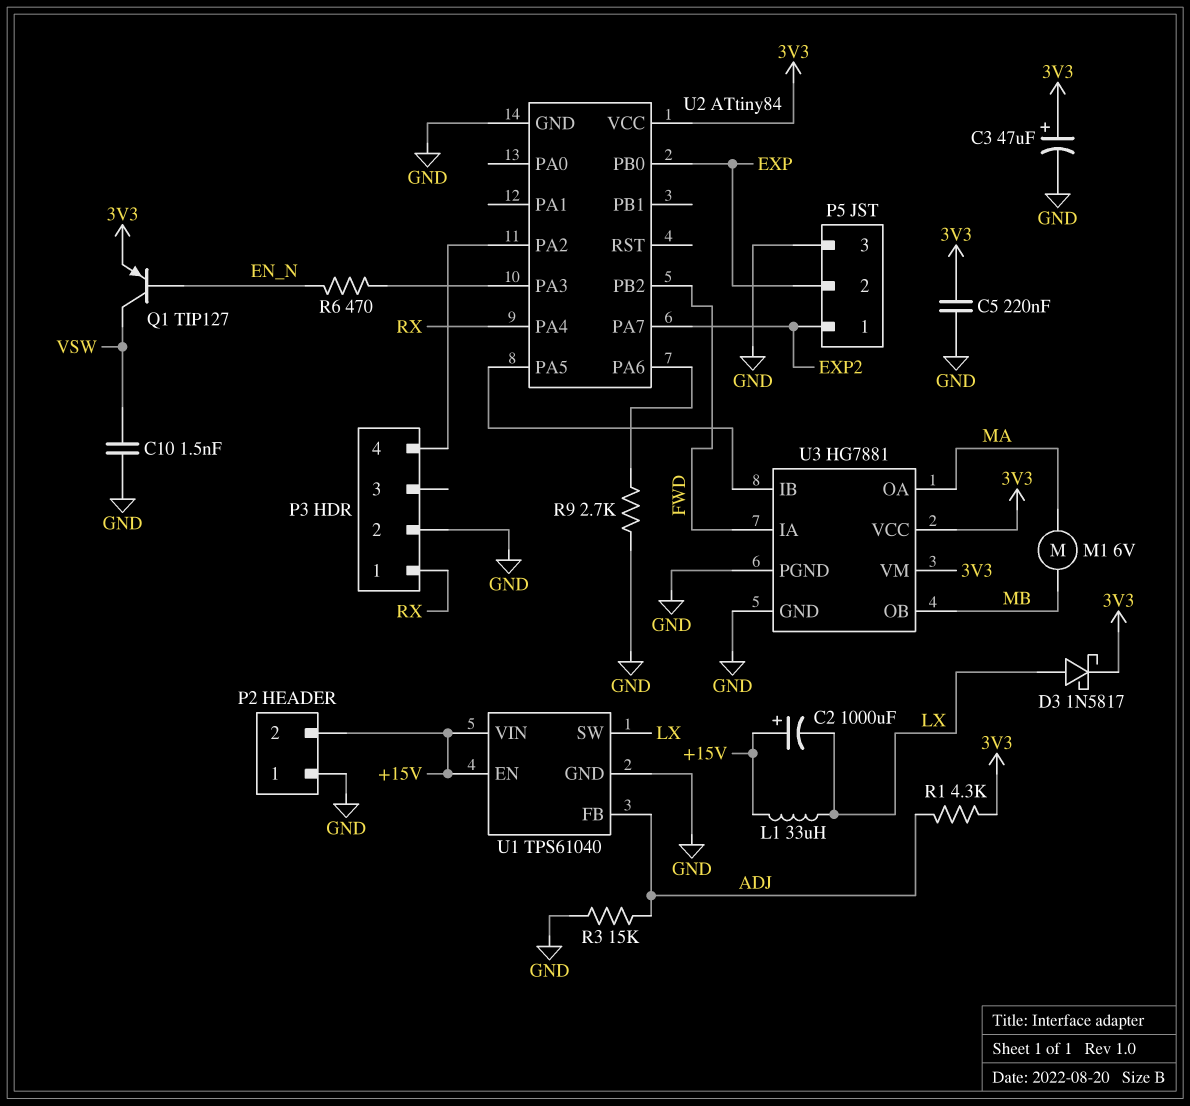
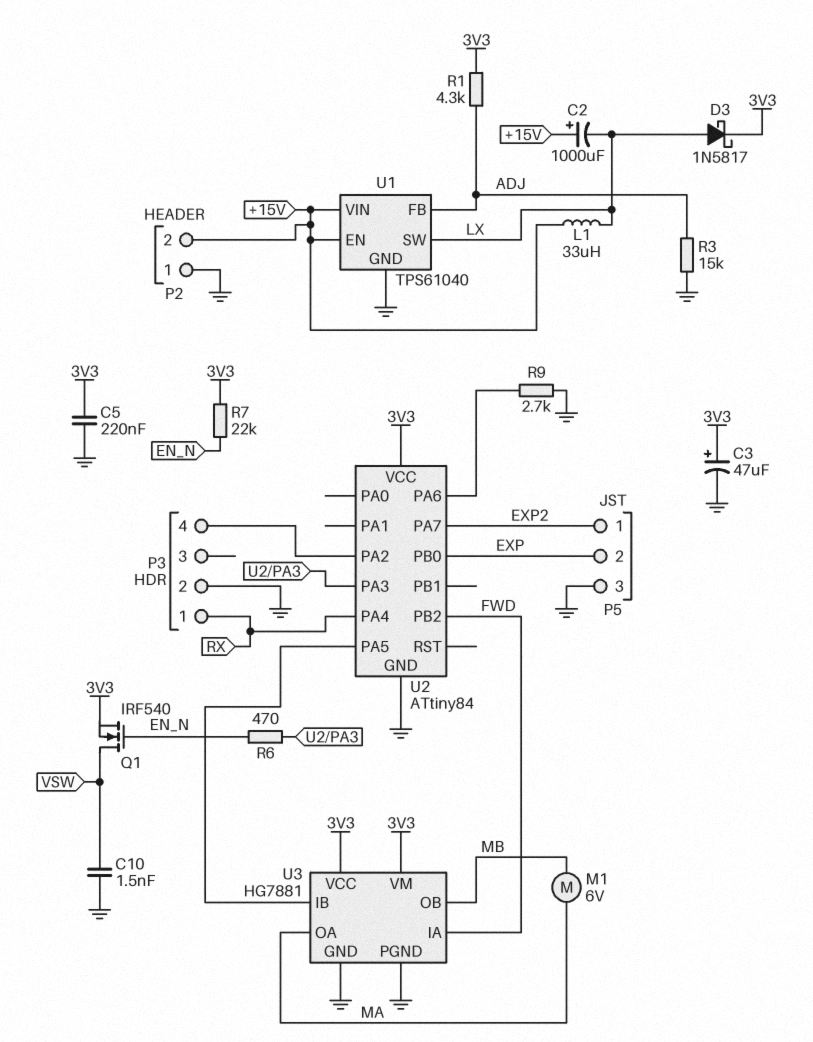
Q1: PNP TIP127 (B EN_N, C VSW, E 3V3) -> NMOS IRF540 (G EN_N, D VSW, S 3V3)
R7: none -> 22k (3V3, EN_N)

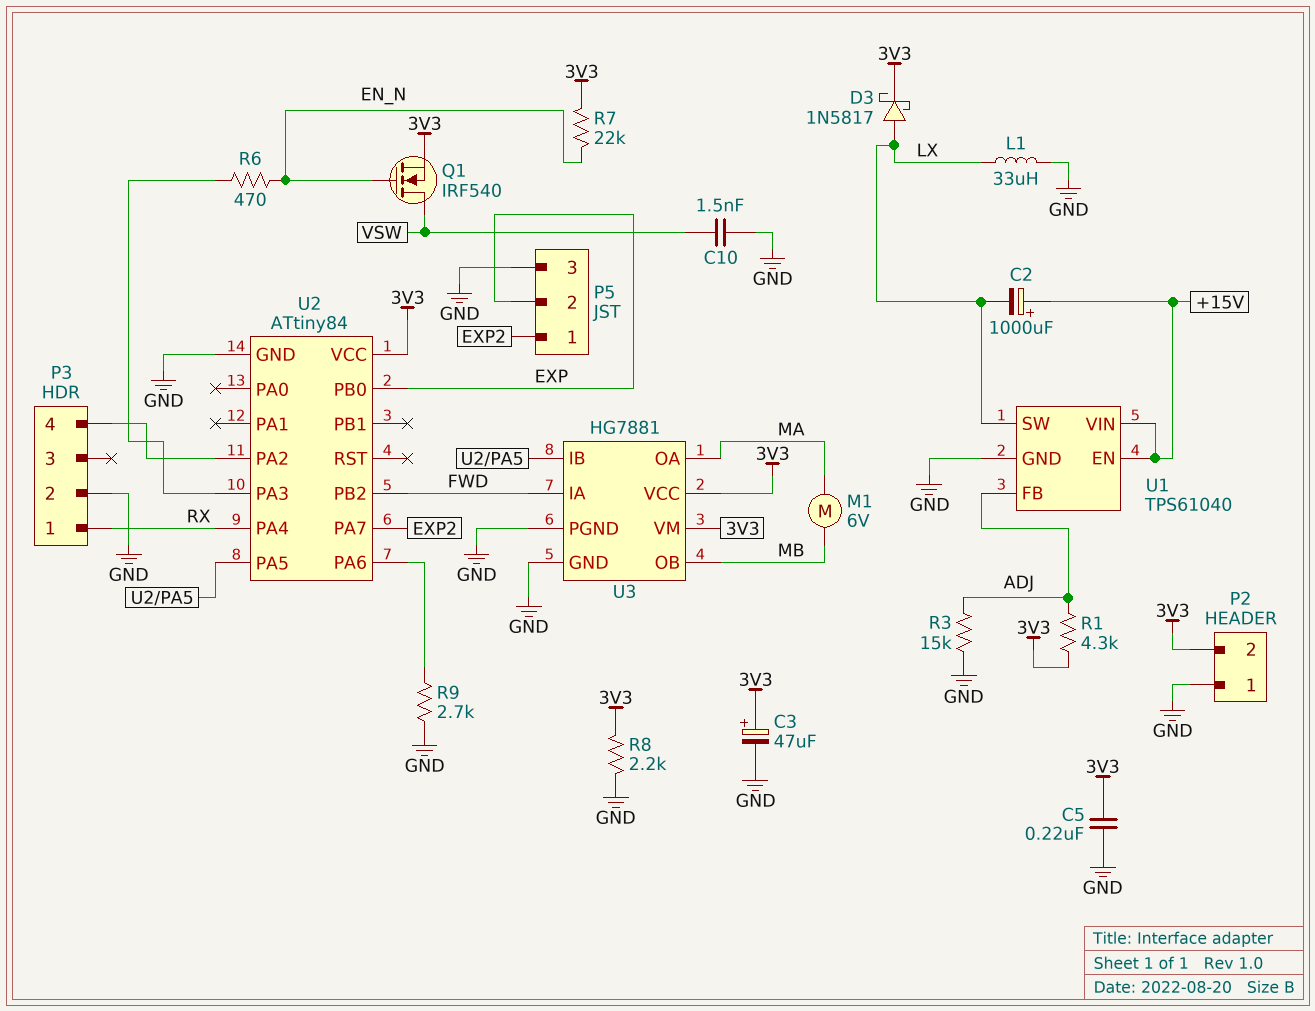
L1: 33uH (+15V, LX) -> 33uH (GND, LX)
P2 pin 2: +15V -> 3V3
R8: none -> 2.2k (3V3, GND)

